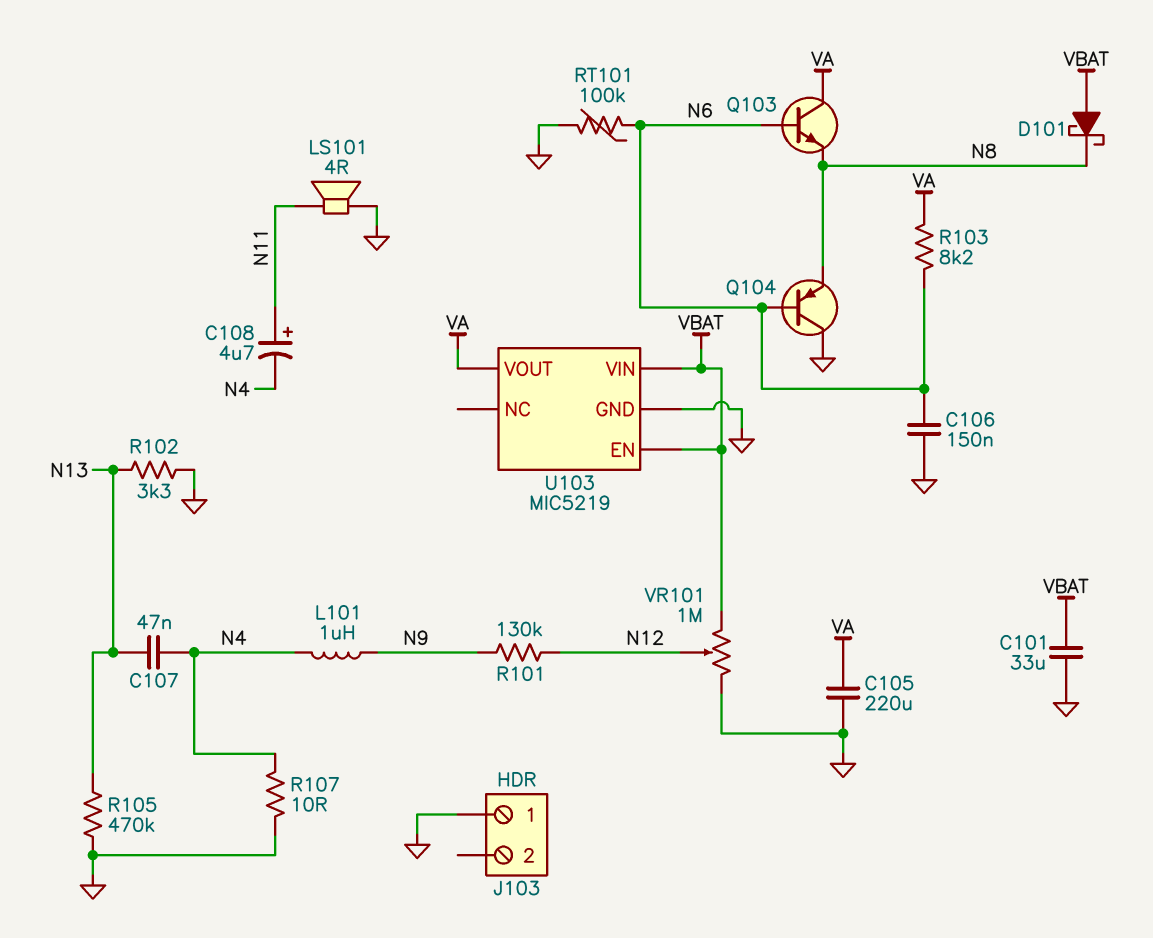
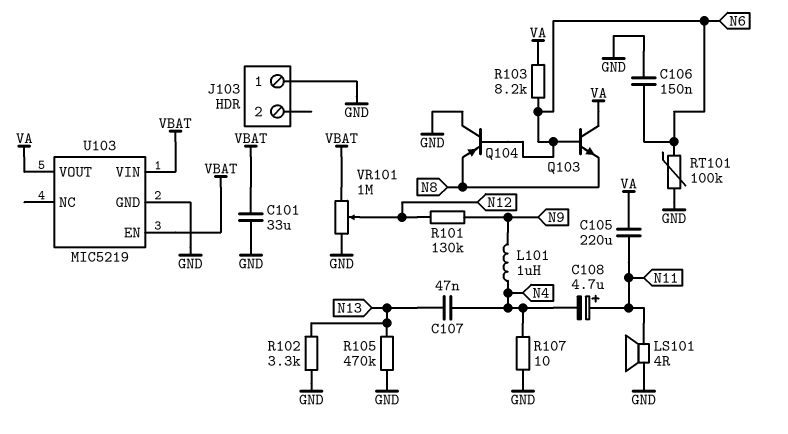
C105: 220uF (GND, VA) -> 220uF (N11, VA)
D101: schottky (A VBAT, K N8) -> none

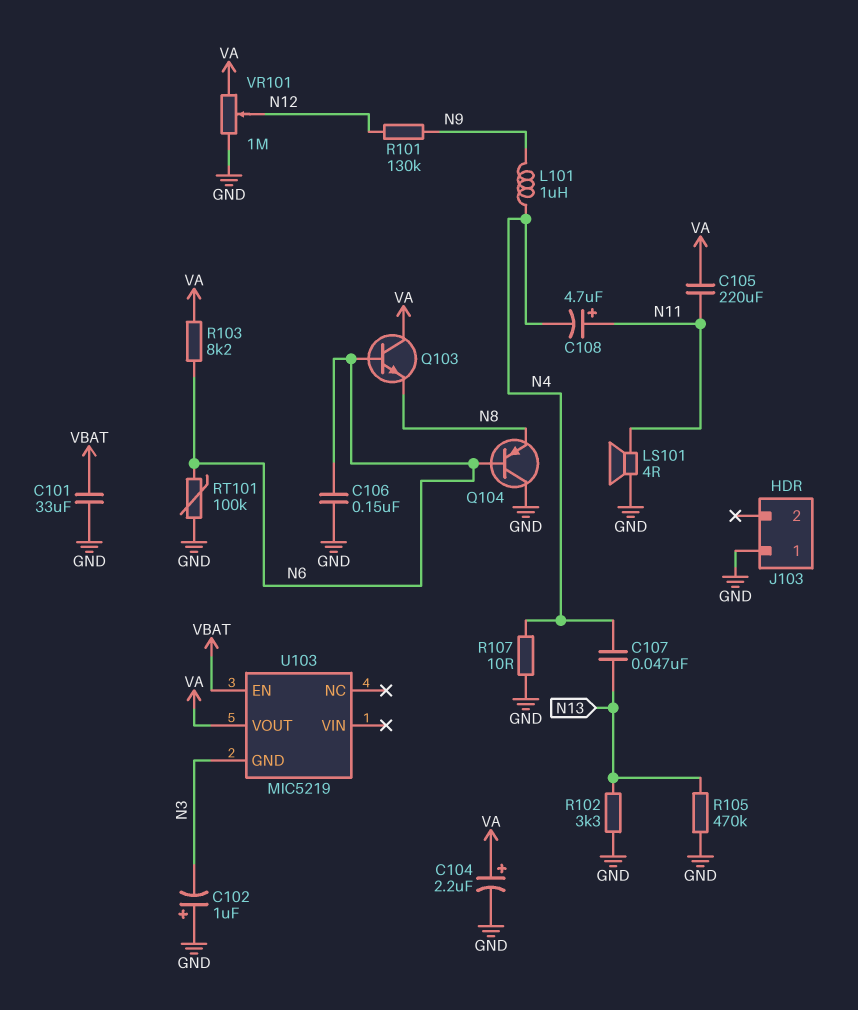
C102: none -> 1uF (plus GND, minus N3)
C104: none -> 2.2uF (plus VA, minus GND)
U103 pin GND: GND -> N3
U103 pin VIN: VBAT -> none
VR101: 1M (GND, VBAT, wiper N12) -> 1M (GND, VA, wiper N12)

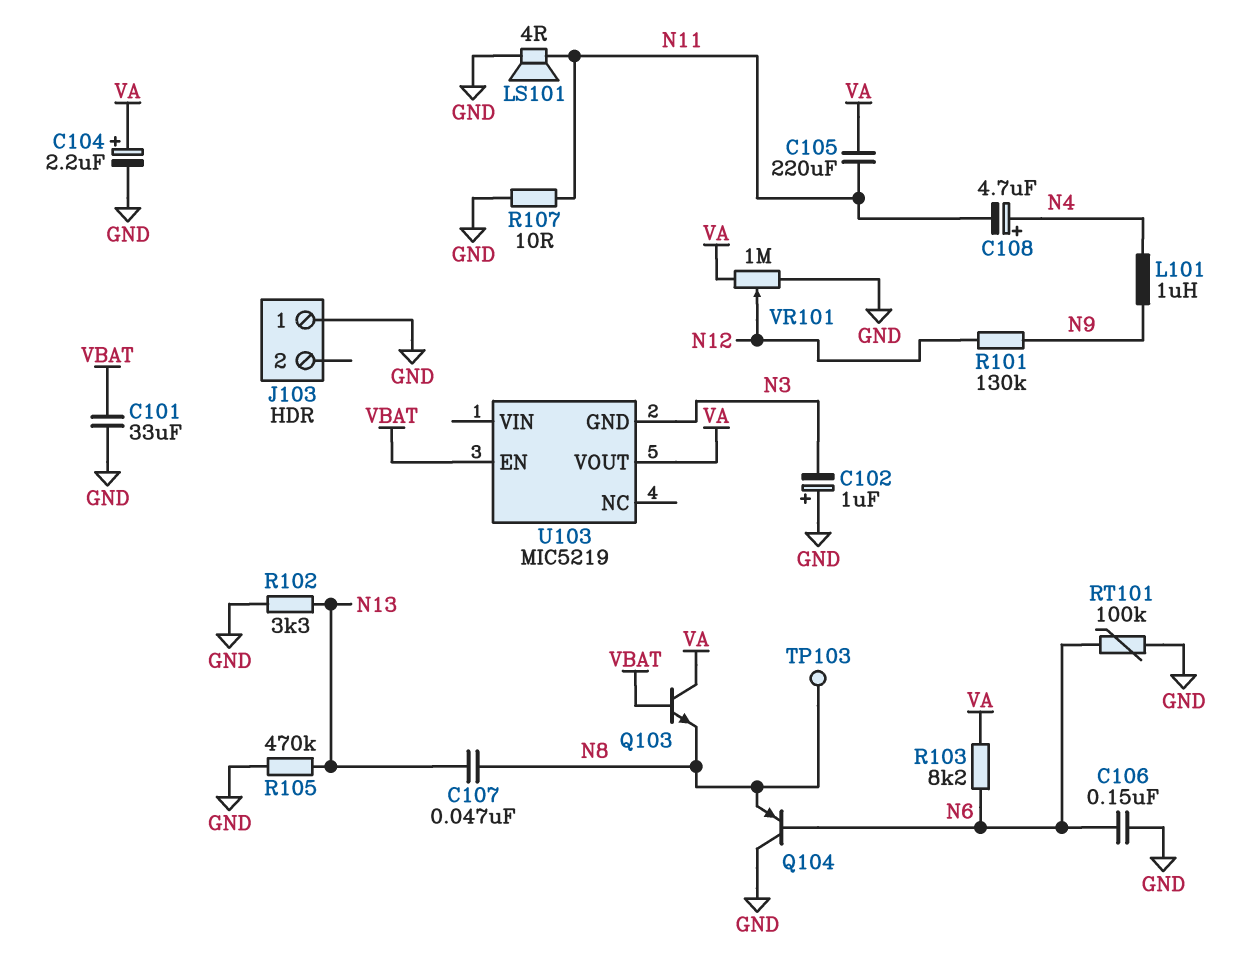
C107: 47nF (N4, N13) -> 47nF (N8, N13)
C108: 4.7uF (plus N11, minus N4) -> 4.7uF (plus N4, minus N11)
Q103: NPN (B N6, C VA, E N8) -> NPN (B VBAT, C VA, E N8)
R107: 10 (GND, N4) -> 10 (GND, N11)
TP103: none -> test point (N8)

